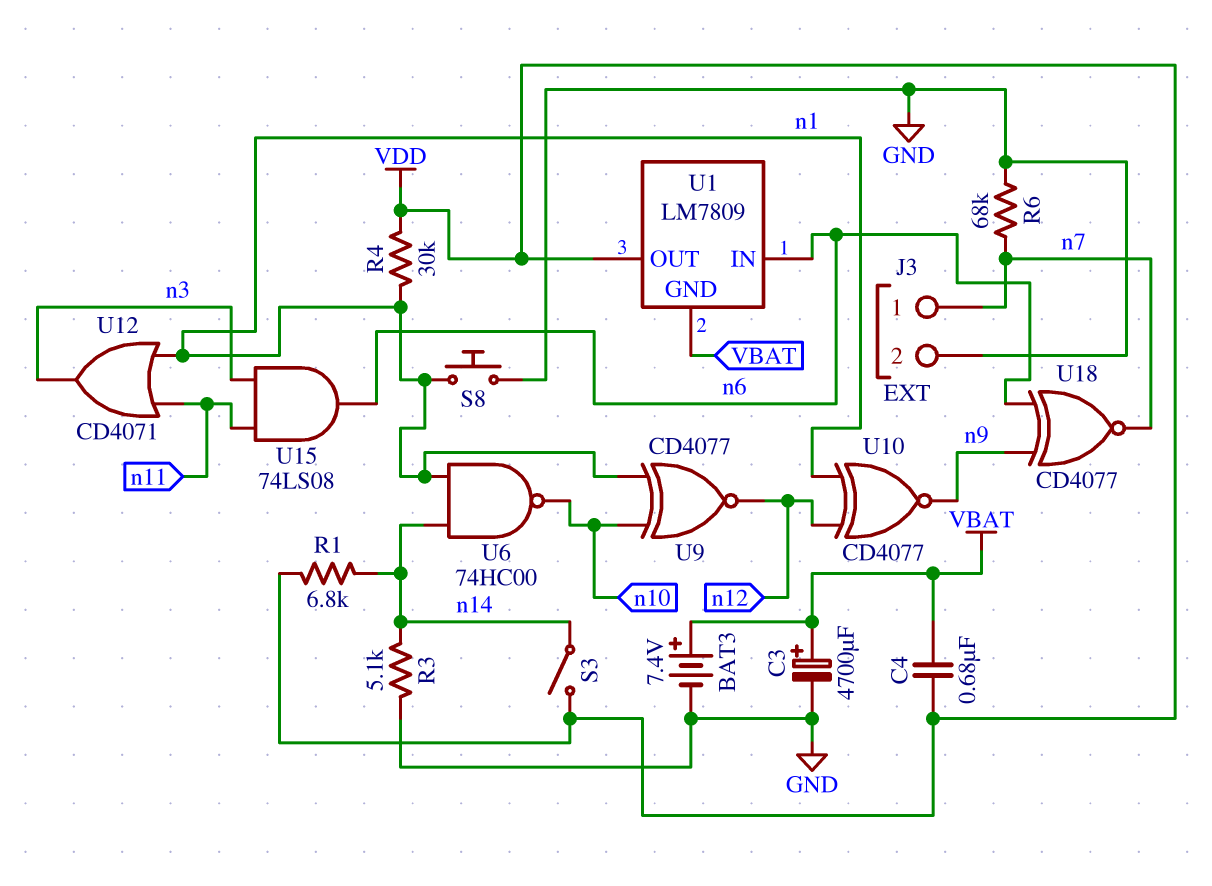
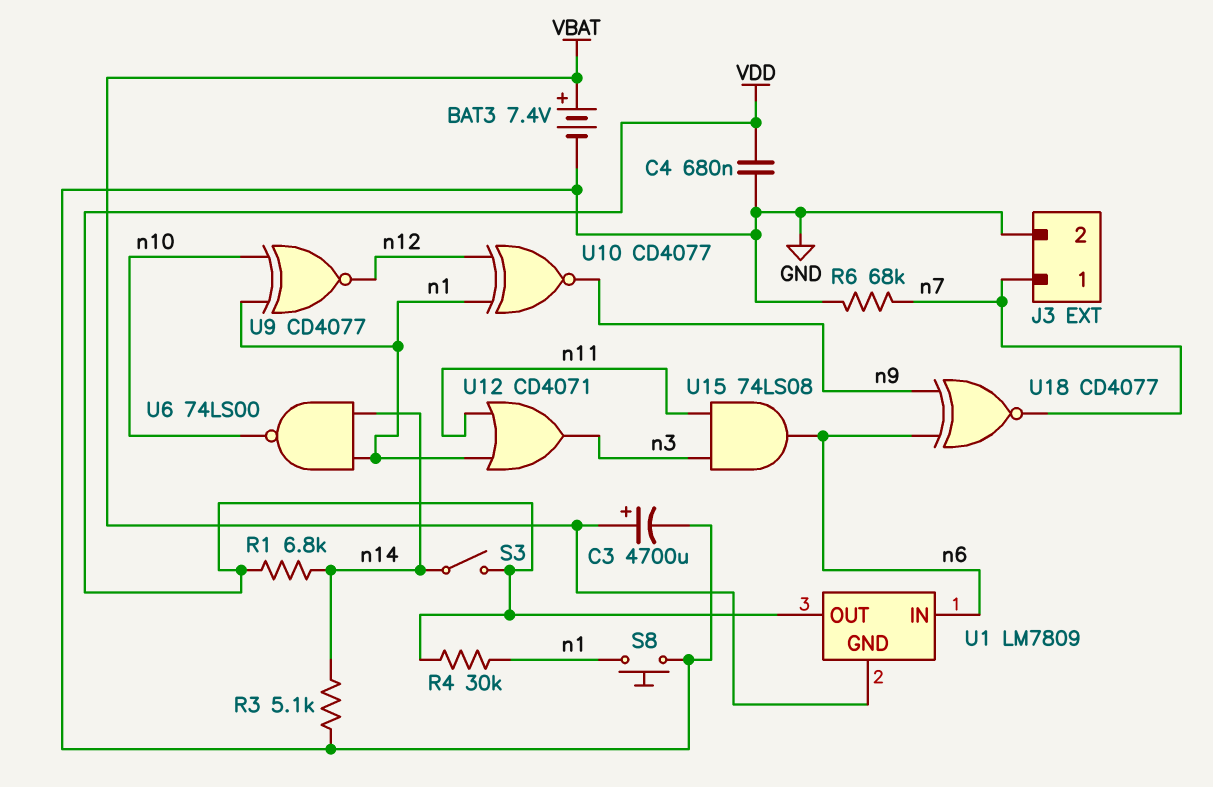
C4: 680nF (VBAT, VDD) -> 680nF (GND, VDD)
U6: NAND 74HC00 (in n1, in n14, out n10) -> NAND 74LS00 (in n1, in n14, out n10)

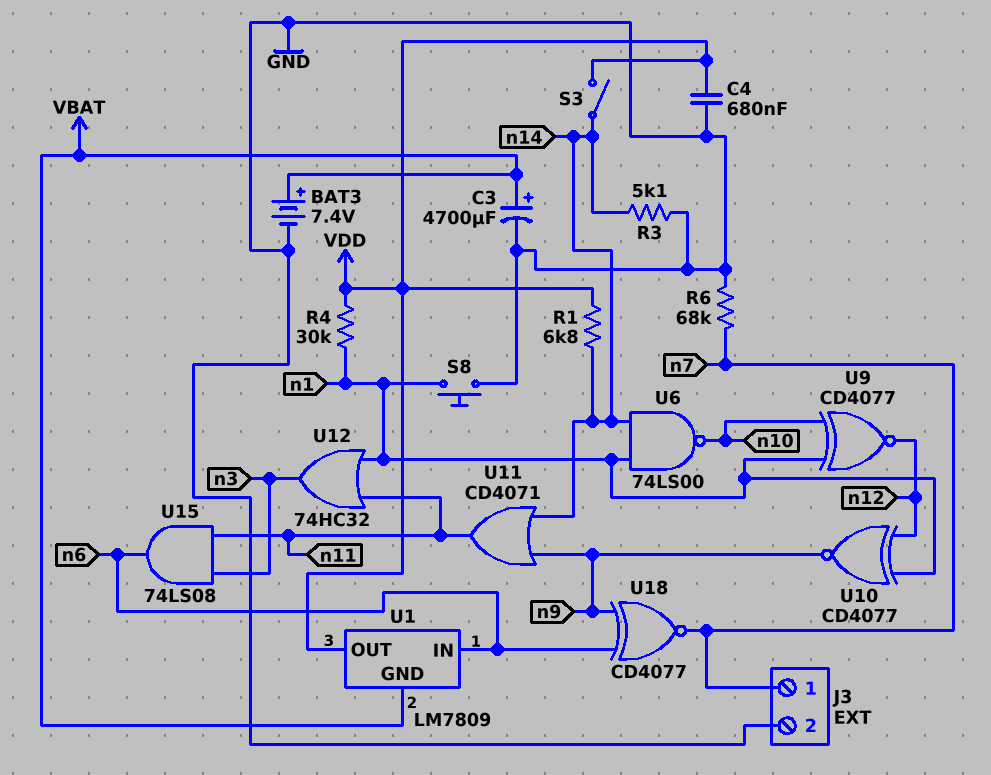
U11: none -> OR CD4071 (in n9, in n14, out n11)
U12: OR CD4071 (in n1, in n11, out n3) -> OR 74HC32 (in n1, in n11, out n3)

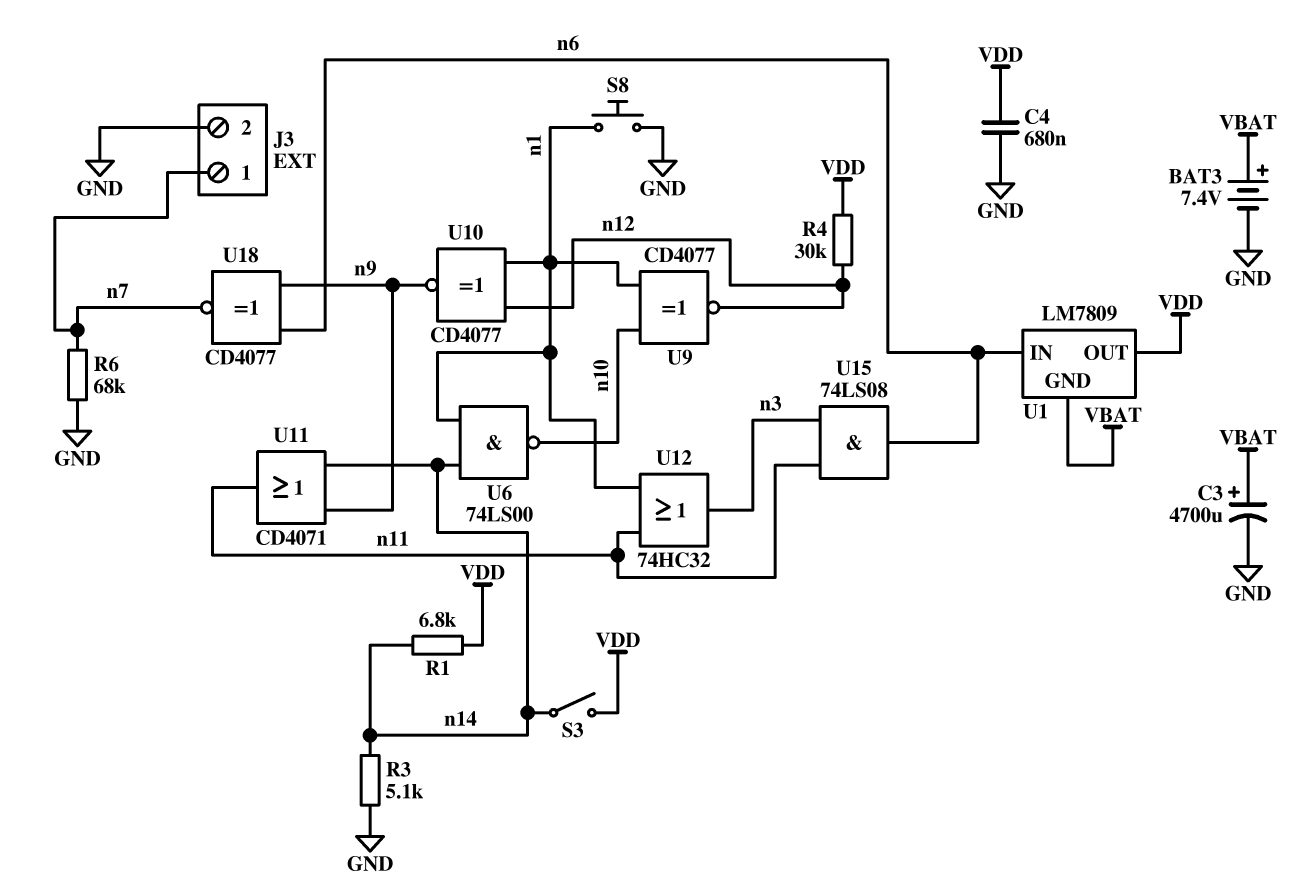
R4: 30k (VDD, n1) -> 30k (VDD, n12)

